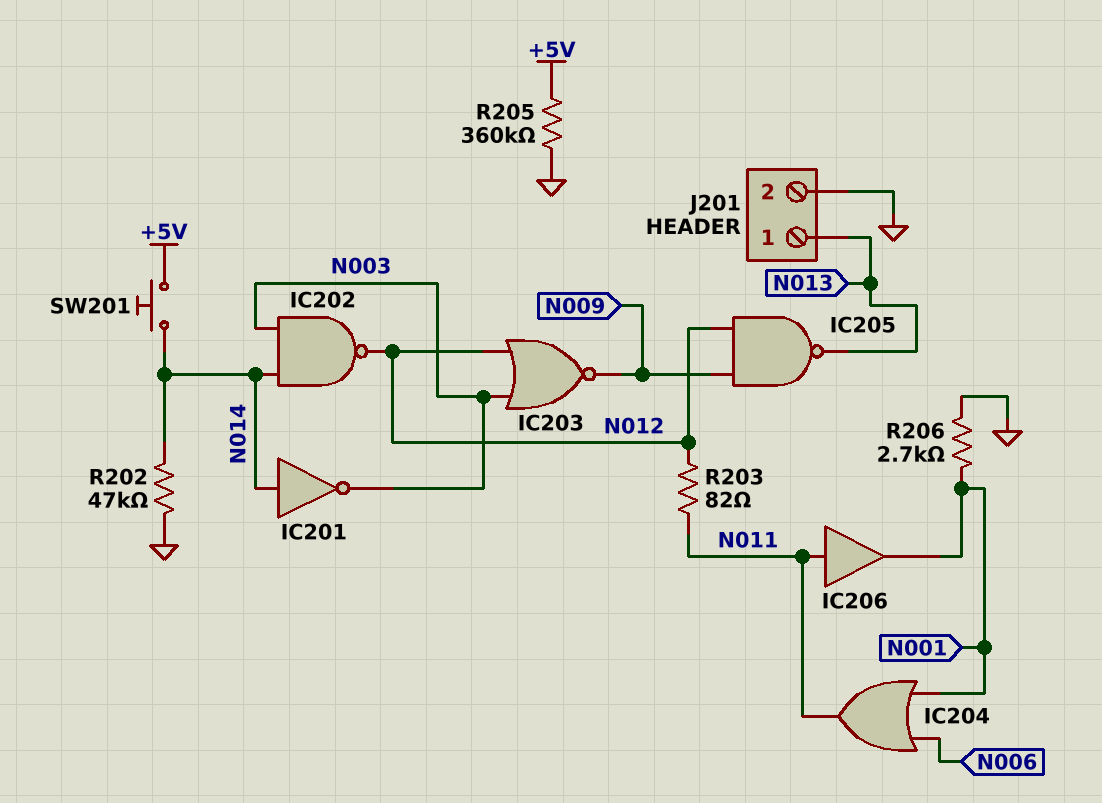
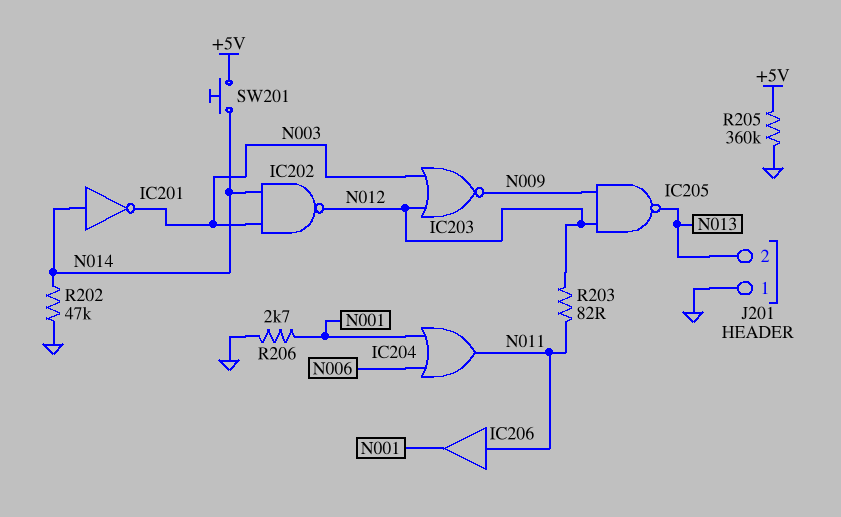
J201 pin 1: N013 -> GND
J201 pin 2: GND -> N013

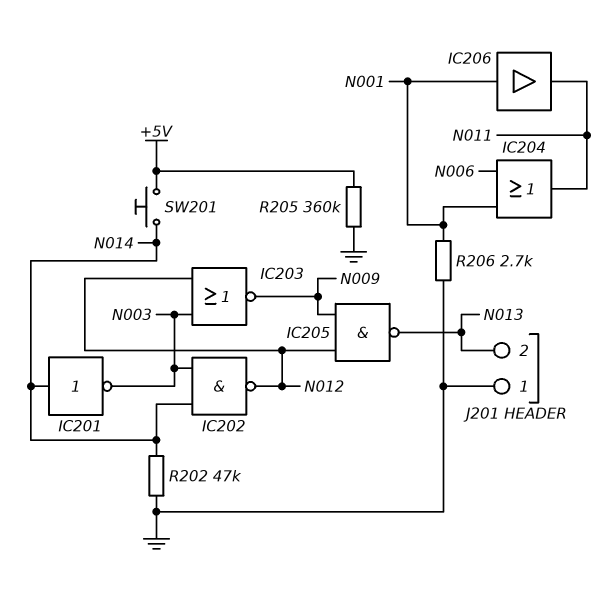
IC206: buffer (in N011, out N001) -> buffer (in N001, out N011)
R203: 82 (N011, N012) -> none

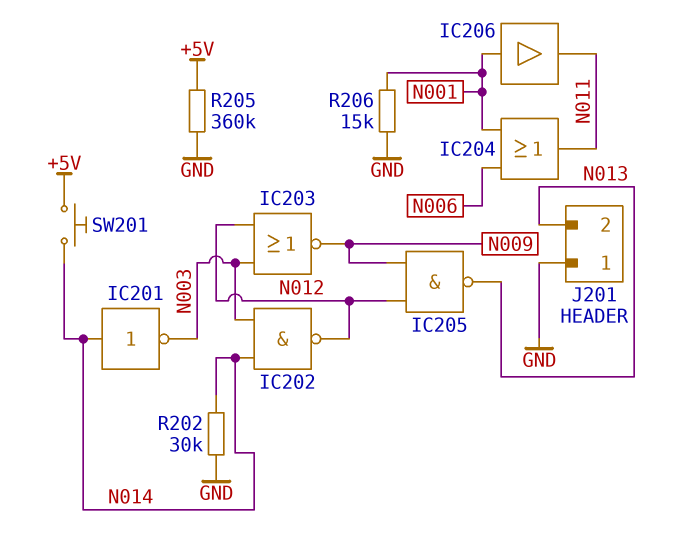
R202: 47k (GND, N014) -> 30k (GND, N014)
R206: 2.7k (GND, N001) -> 15k (GND, N001)

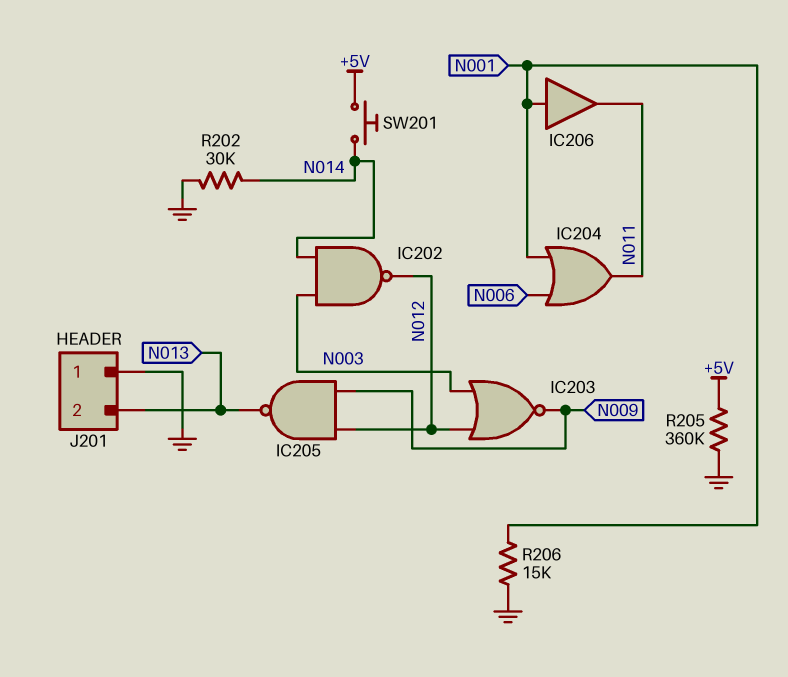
IC201: NOT (in N014, out N003) -> none

